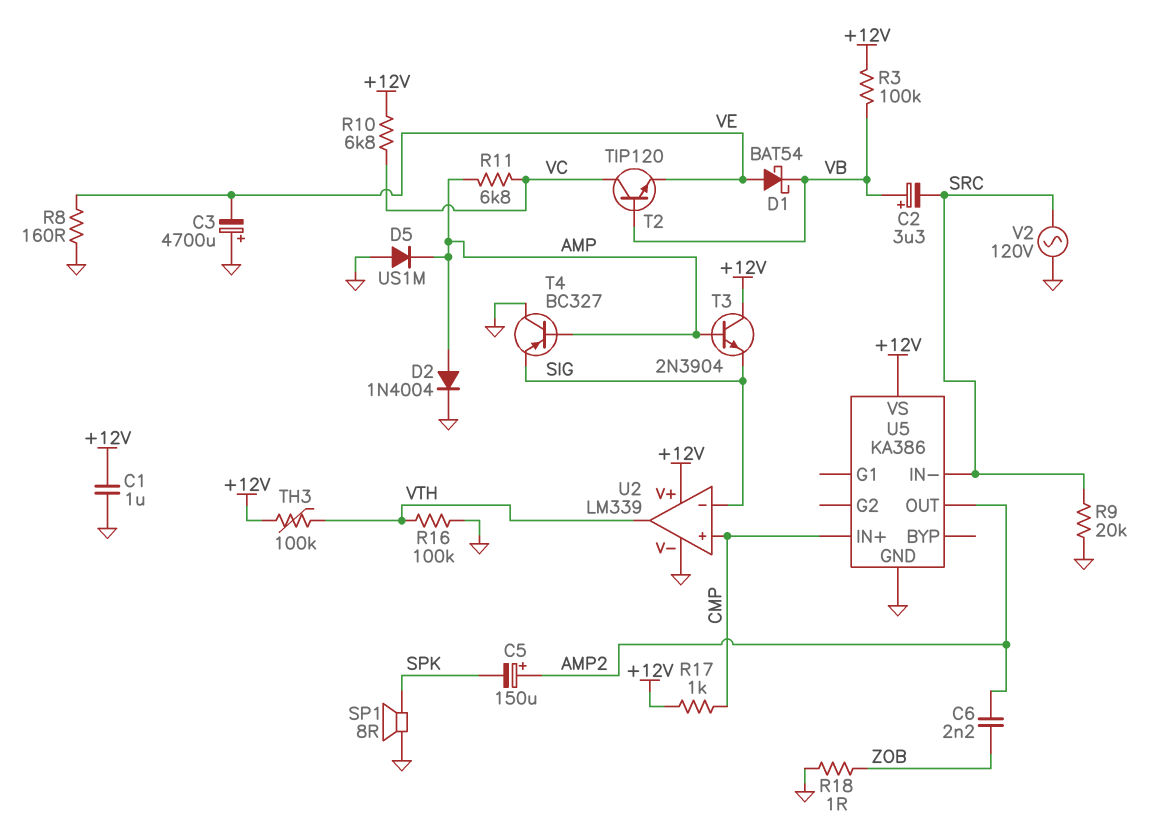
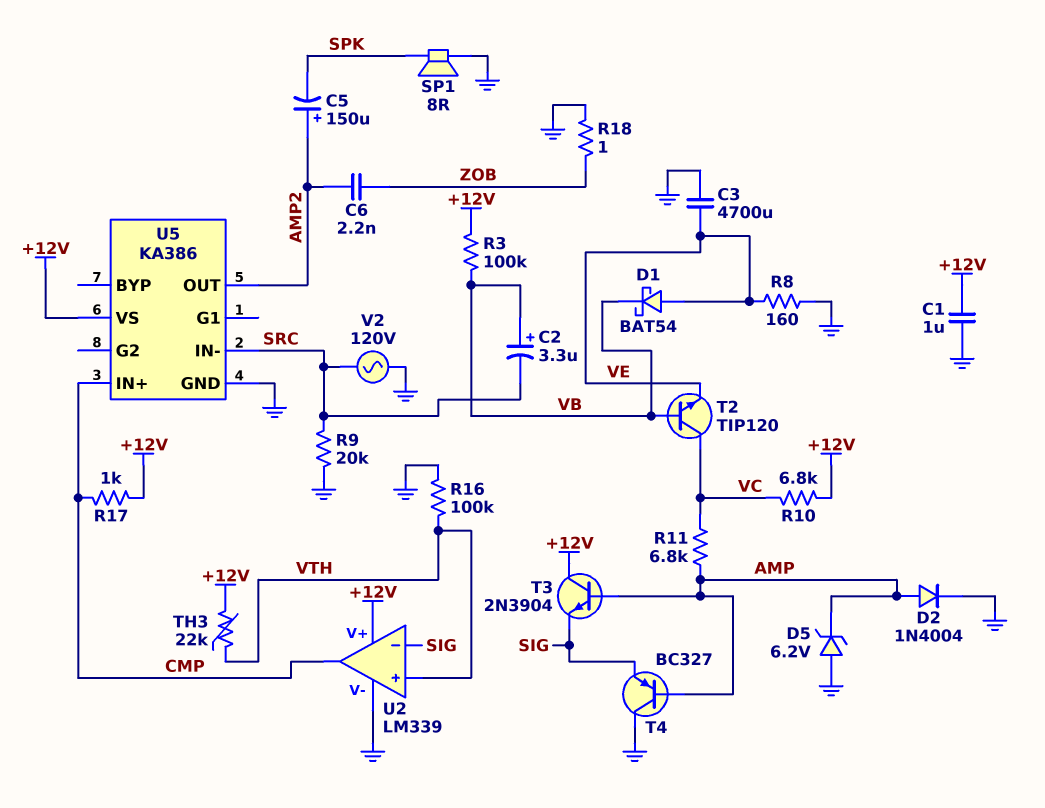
C3: 4700uF (plus GND, minus VE) -> 4700uF (GND, VE)
D5: diode US1M (A GND, K AMP) -> zener 6.2V (A GND, K AMP)
TH3: 100k (+12V, VTH) -> 22k (+12V, VTH)
U2 pin in+: CMP -> VTH
U2 pin out: VTH -> CMP

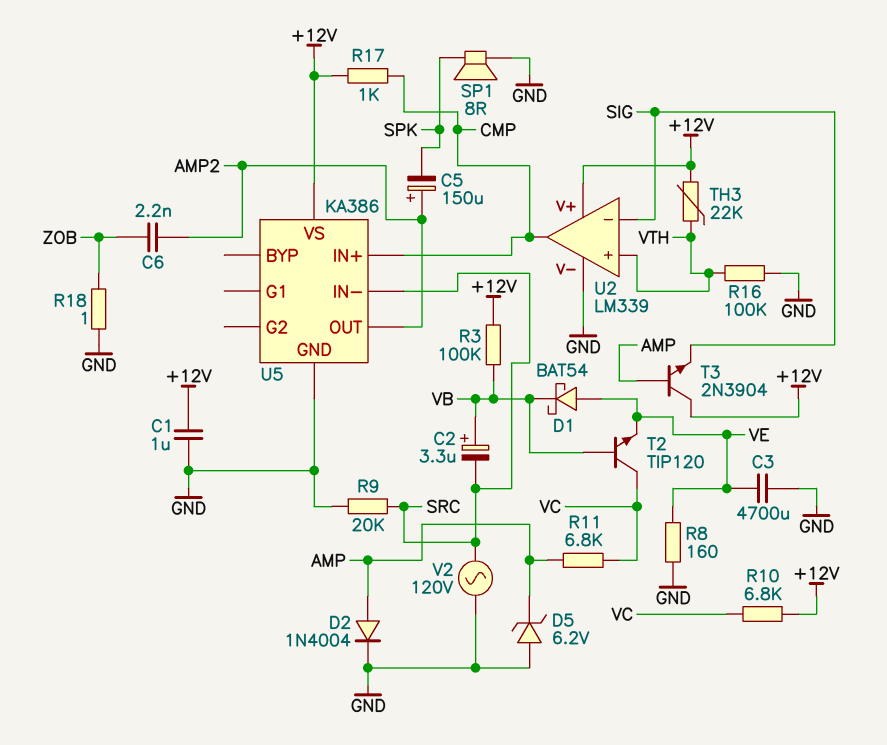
T4: PNP BC327 (B AMP, C GND, E SIG) -> none

